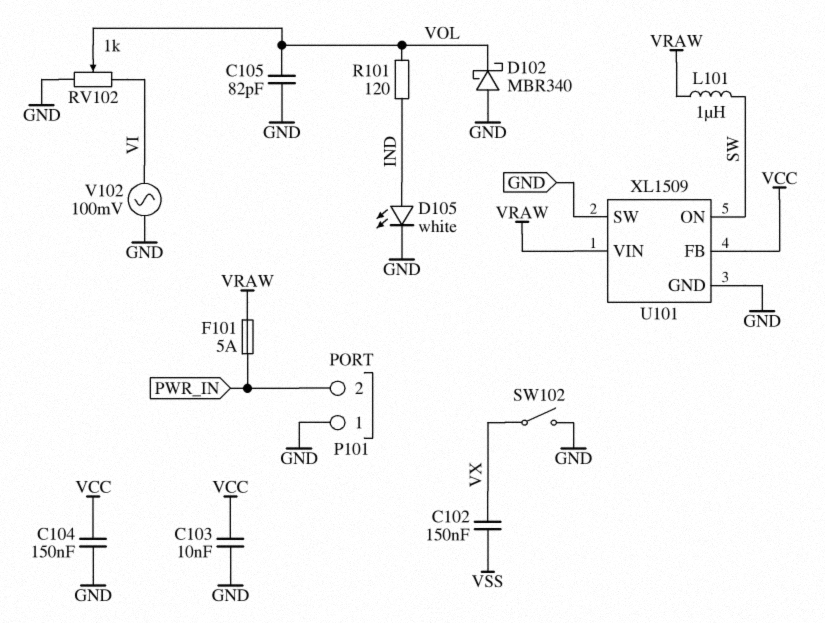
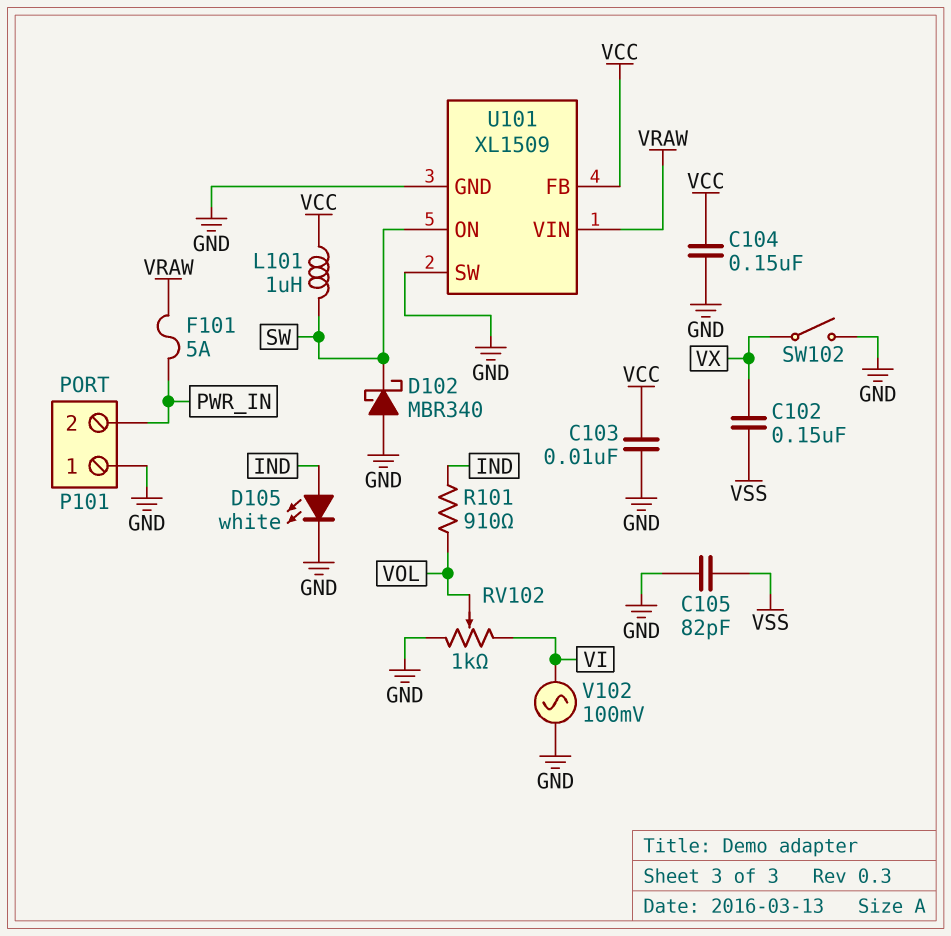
C105: 82pF (GND, VOL) -> 82pF (GND, VSS)
D102: schottky MBR340 (A GND, K VOL) -> schottky MBR340 (A GND, K SW)
L101: 1uH (SW, VRAW) -> 1uH (SW, VCC)
R101: 120 (IND, VOL) -> 910 (IND, VOL)

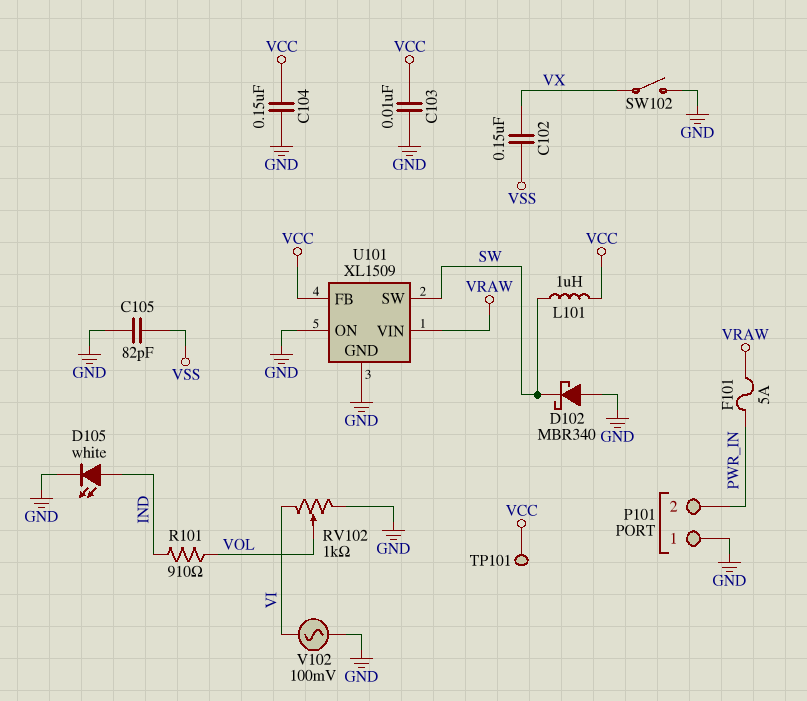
TP101: none -> test point (VCC)
U101 pin ON: SW -> GND
U101 pin SW: GND -> SW

